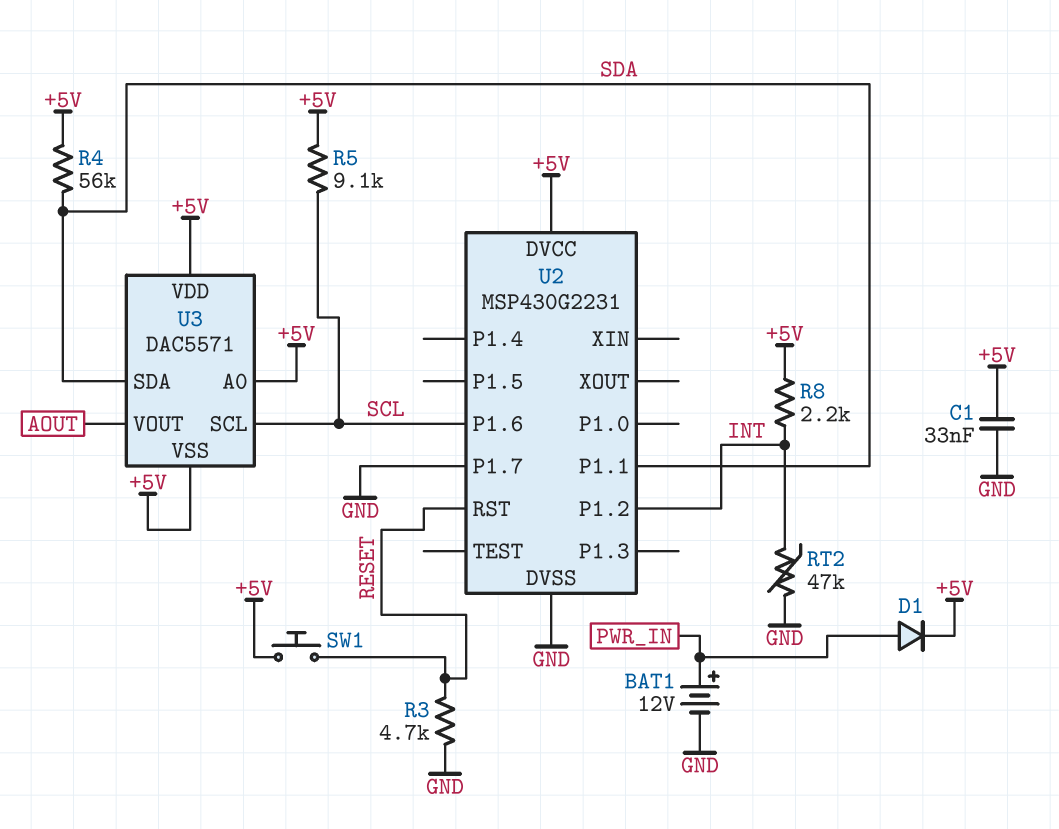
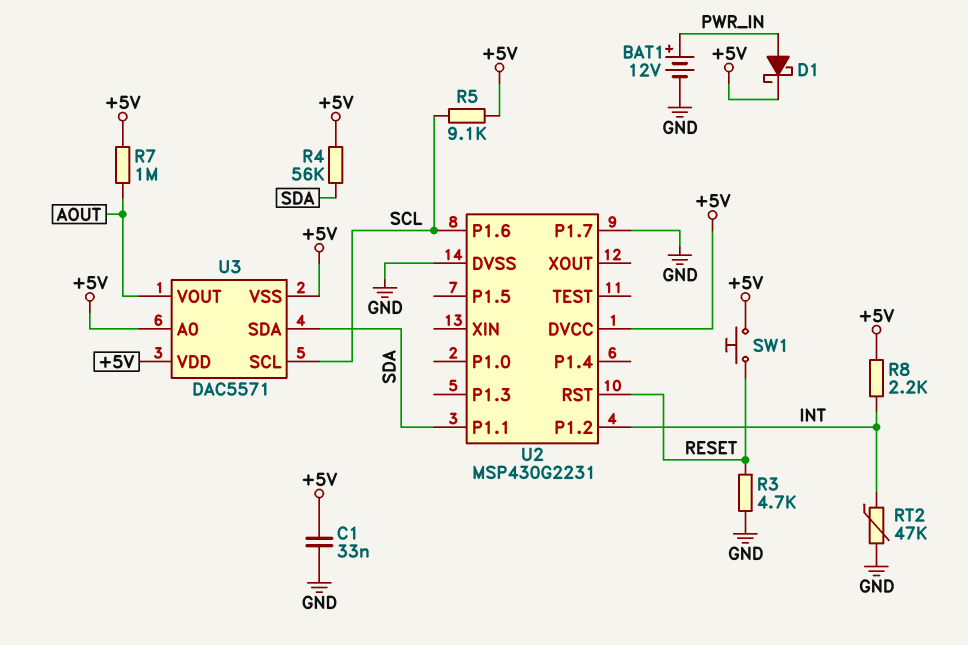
D1: diode (A PWR_IN, K +5V) -> schottky (A PWR_IN, K +5V)
R7: none -> 1M (+5V, AOUT)

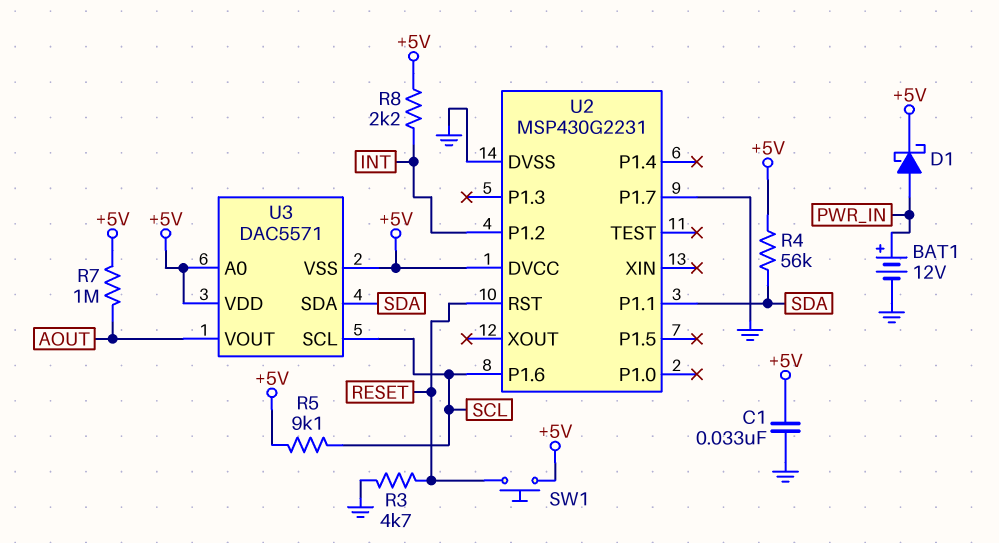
RT2: 47k (GND, INT) -> none

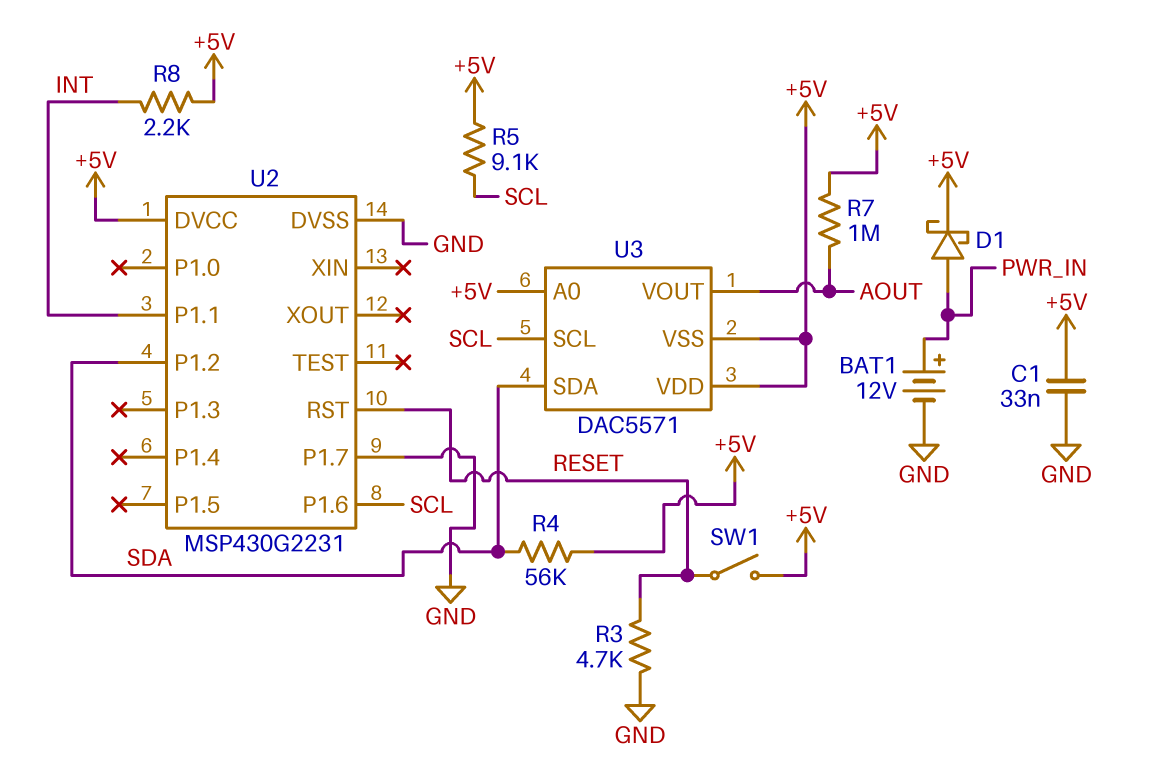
SW1: button (+5V, RESET) -> switch (+5V, RESET)
U2 pin P1.1: SDA -> INT
U2 pin P1.2: INT -> SDA

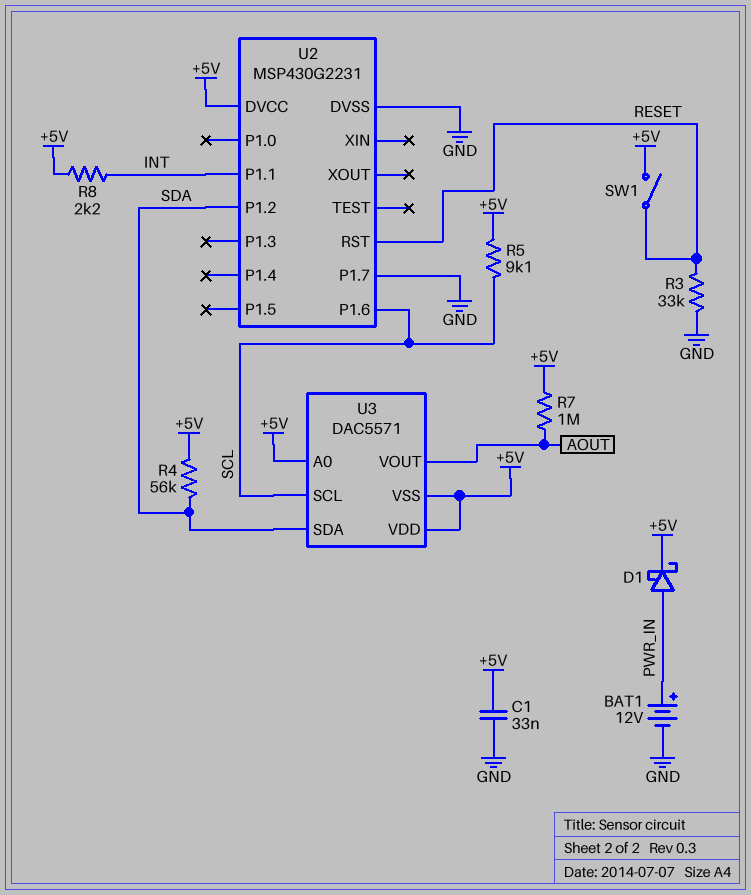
R3: 4.7k (GND, RESET) -> 33k (GND, RESET)

